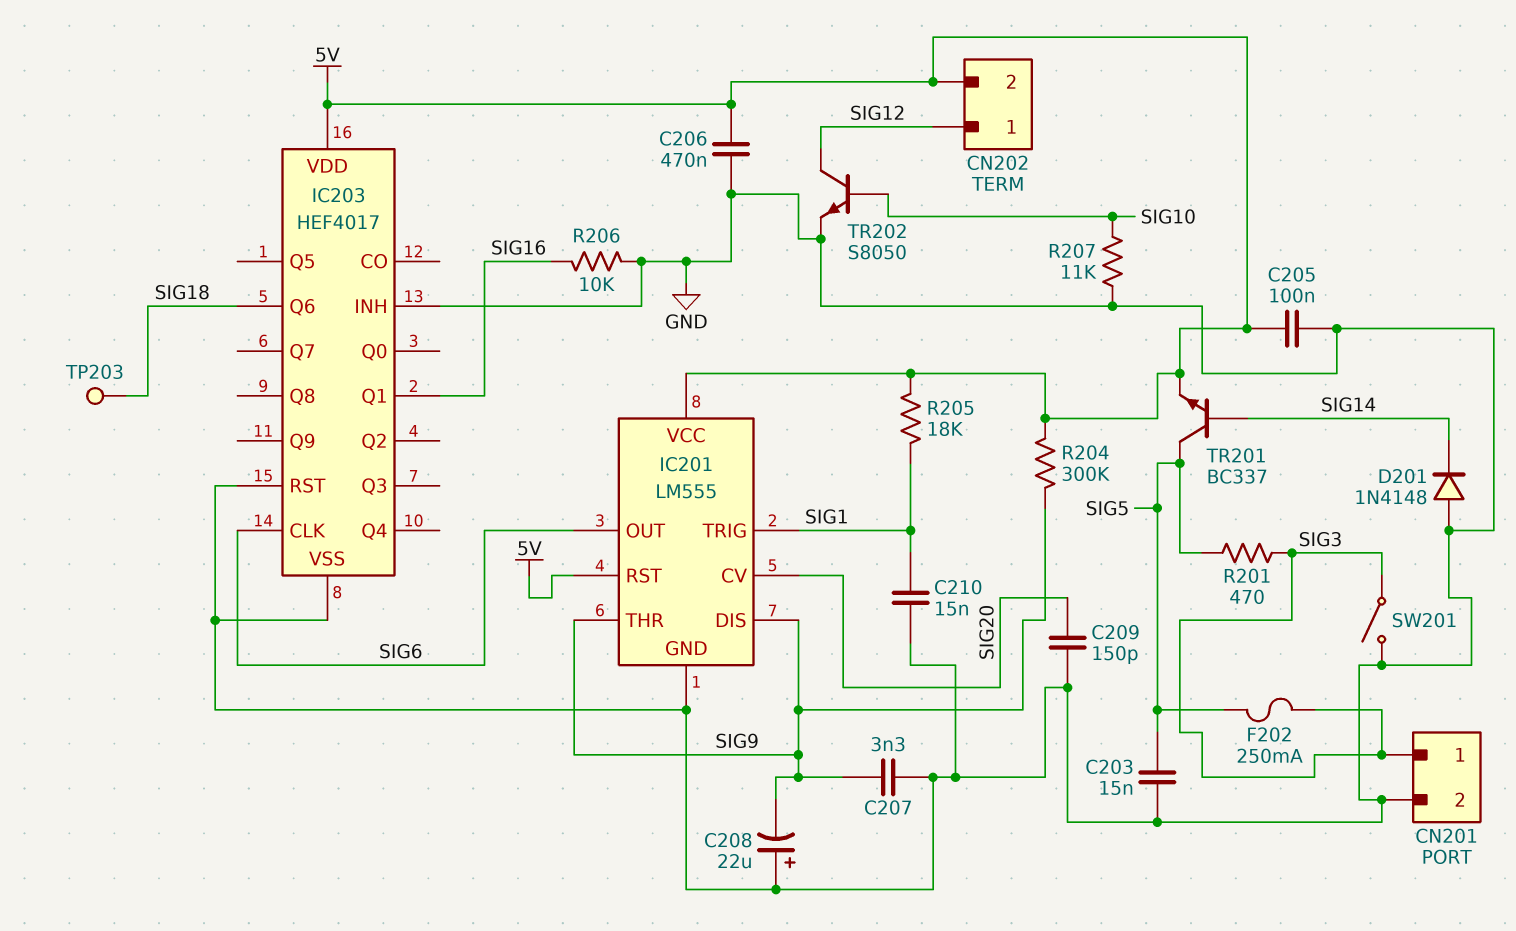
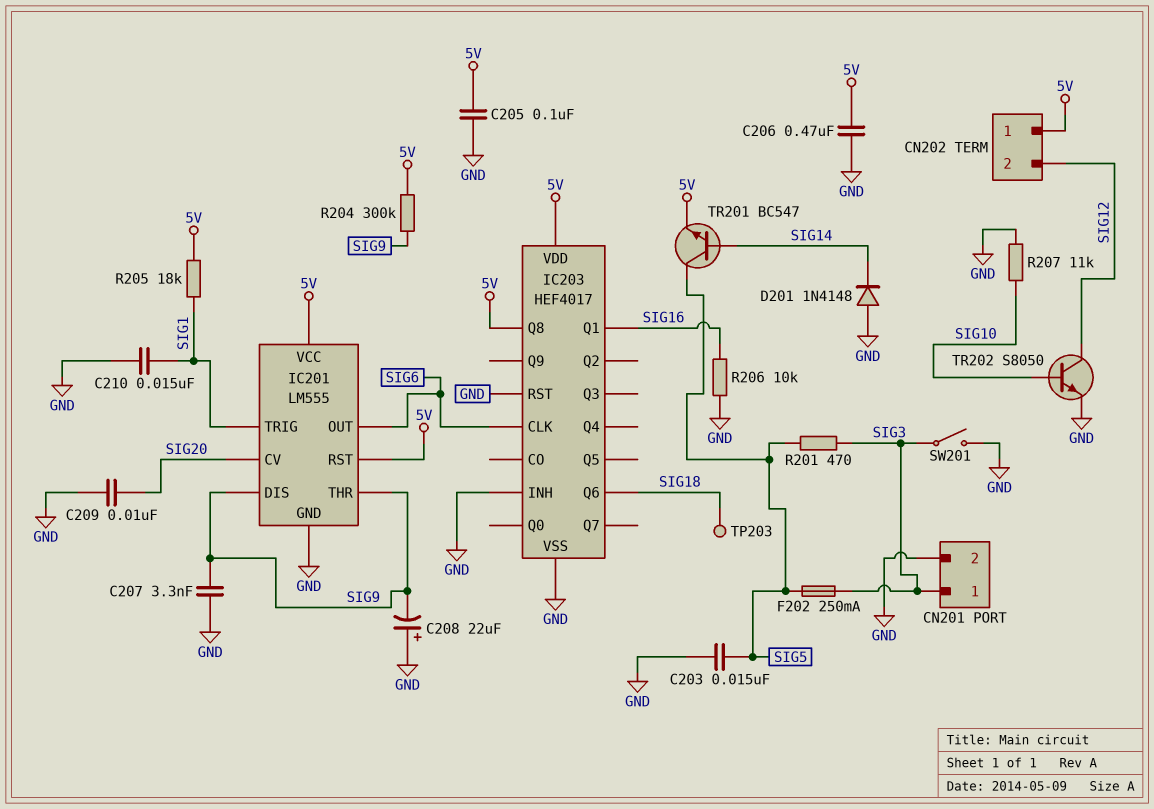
C209: 150pF (GND, SIG20) -> 10nF (GND, SIG20)
CN202 pin 1: SIG12 -> 5V
CN202 pin 2: 5V -> SIG12
IC203 pin Q8: none -> 5V
TR201: NPN BC337 (B SIG14, C SIG5, E 5V) -> NPN BC547 (B SIG14, C SIG5, E 5V)

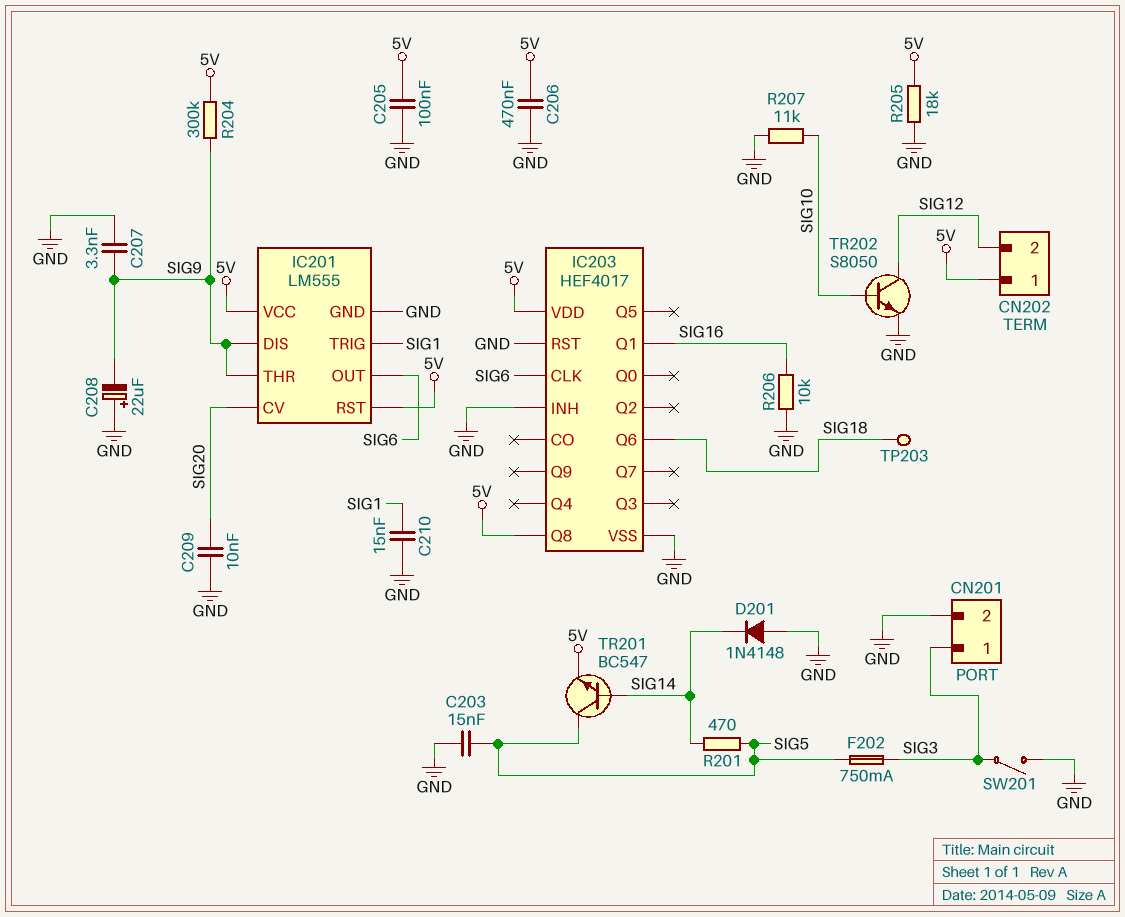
F202: 250mA (SIG3, SIG5) -> 750mA (SIG3, SIG5)
R201: 470 (SIG3, SIG5) -> 470 (SIG5, SIG14)
R205: 18k (5V, SIG1) -> 18k (5V, GND)

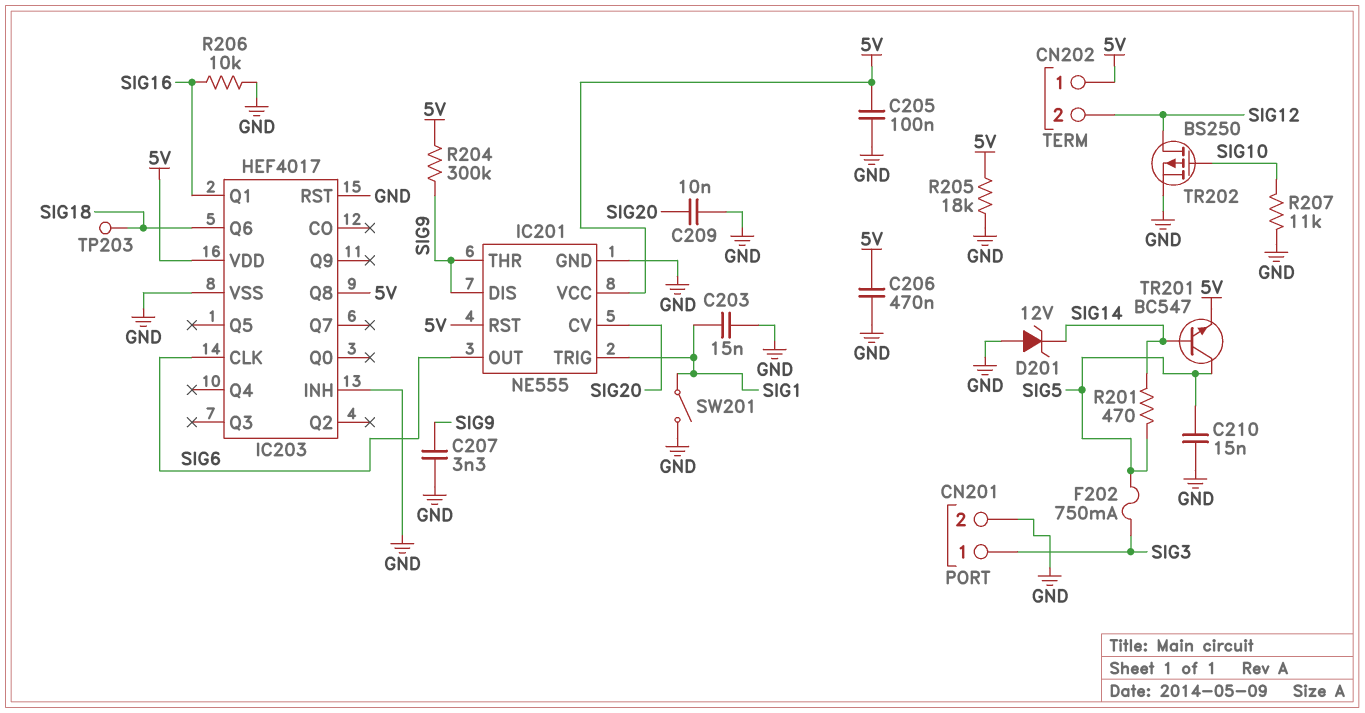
C203: 15nF (GND, SIG5) -> 15nF (GND, SIG1)
C208: 22uF (plus GND, minus SIG9) -> none
C210: 15nF (GND, SIG1) -> 15nF (GND, SIG5)
D201: diode 1N4148 (A GND, K SIG14) -> zener 12V (A GND, K SIG14)
IC201: LM555 -> NE555
SW201: switch (GND, SIG3) -> switch (GND, SIG1)
TR202: NPN S8050 (B SIG10, C SIG12, E GND) -> PMOS BS250 (G SIG10, D SIG12, S GND)

